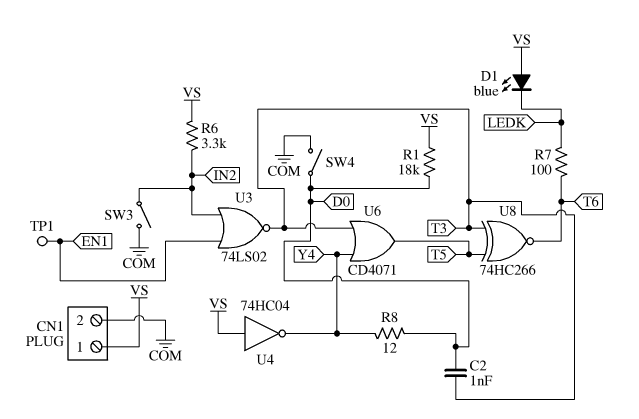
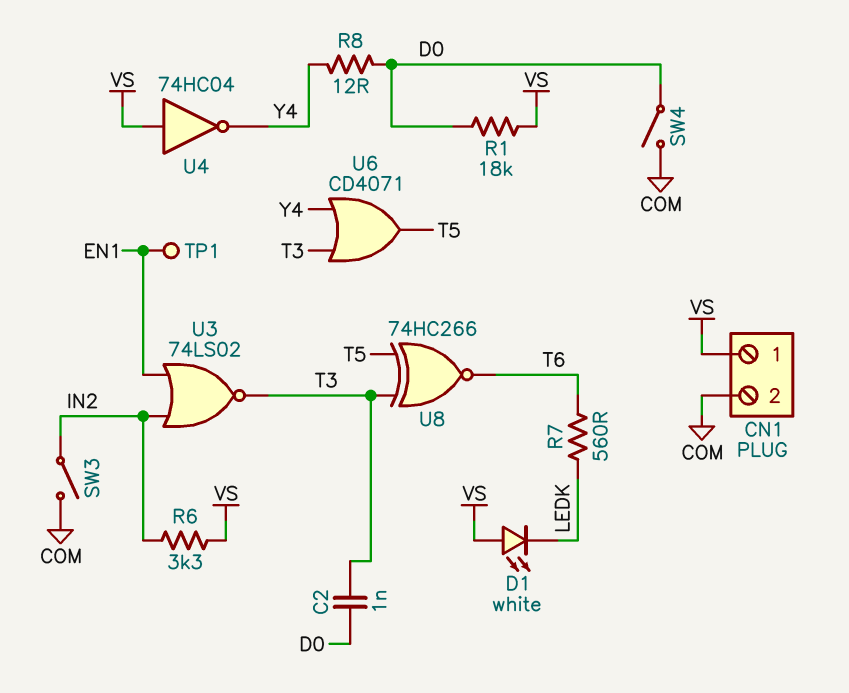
D1: LED blue (A VS, K LEDK) -> LED white (A VS, K LEDK)
R7: 100 (LEDK, T6) -> 560 (LEDK, T6)

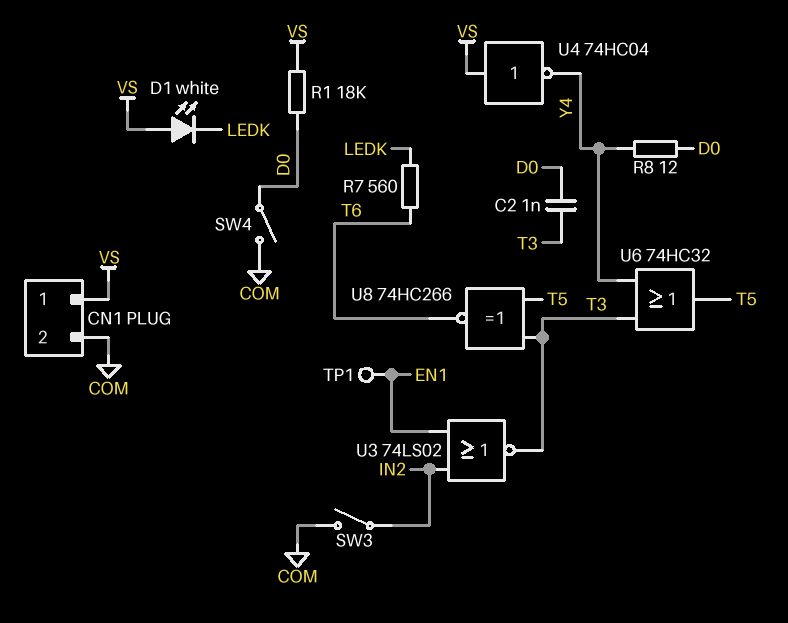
R6: 3.3k (IN2, VS) -> none
U6: OR CD4071 (in T3, in Y4, out T5) -> OR 74HC32 (in T3, in Y4, out T5)

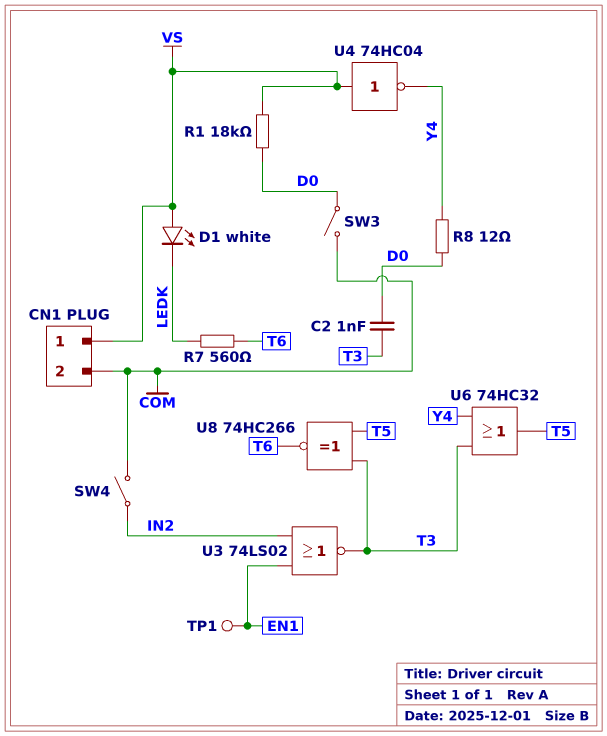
SW3: switch (COM, IN2) -> switch (COM, D0)
SW4: switch (COM, D0) -> switch (COM, IN2)

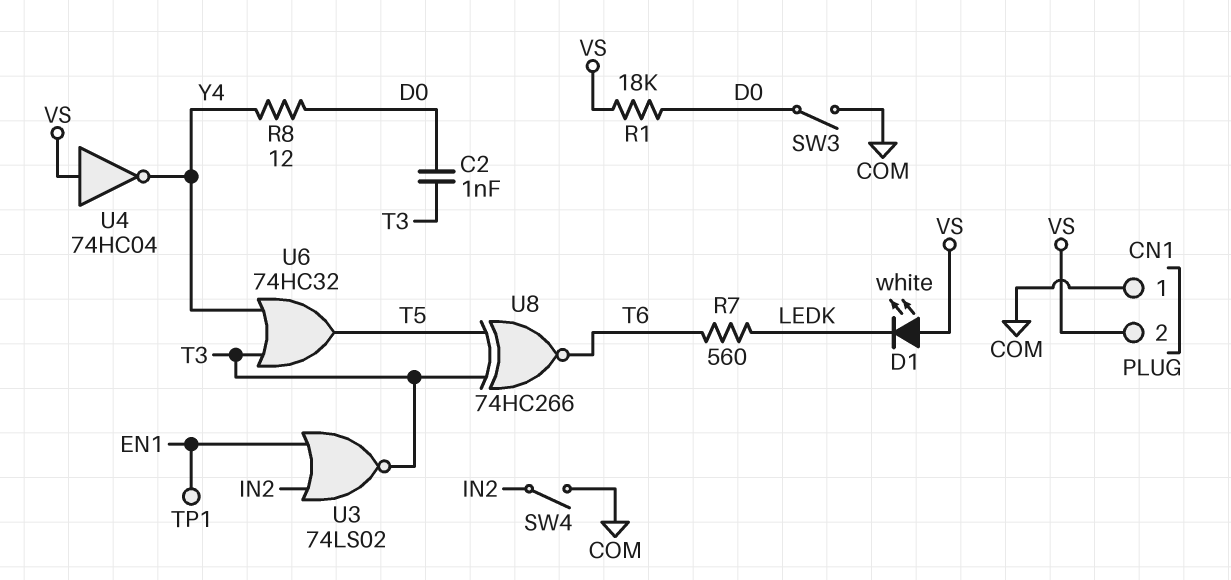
CN1 pin 1: VS -> COM
CN1 pin 2: COM -> VS

